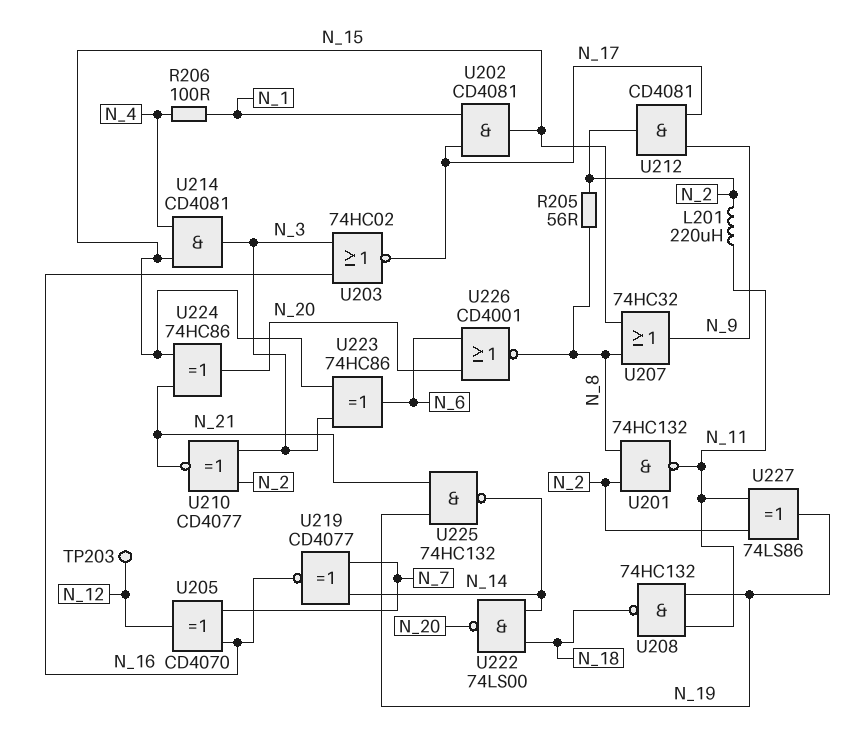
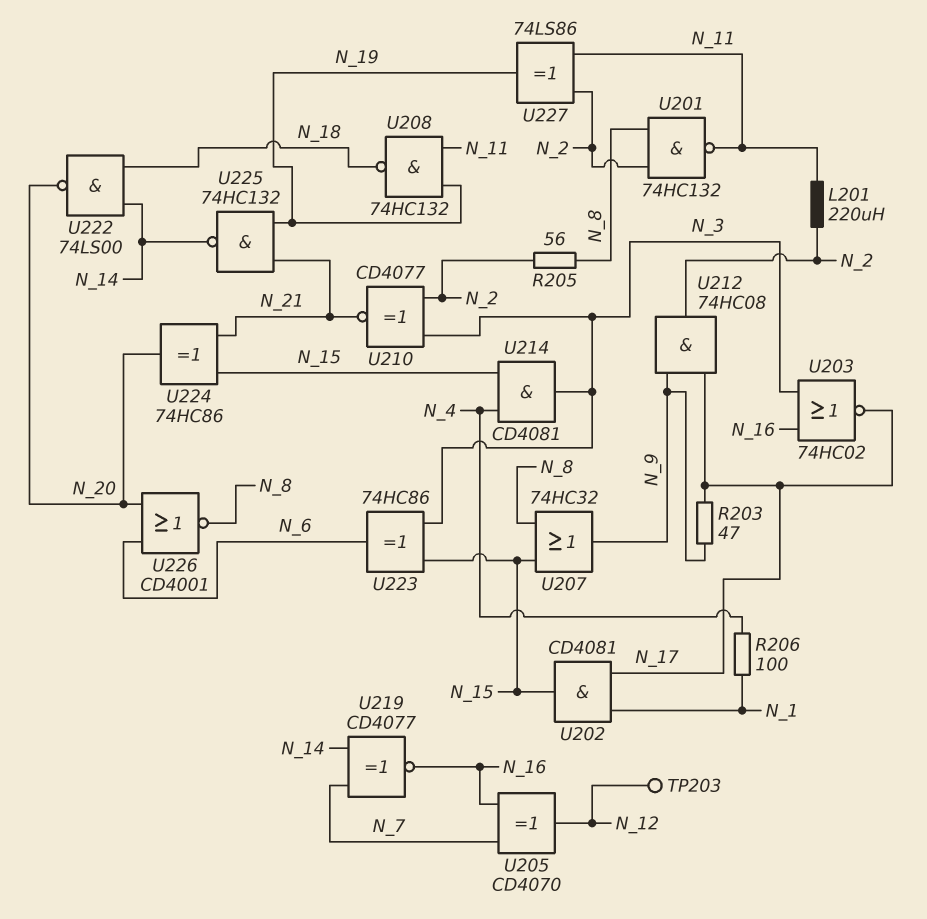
R203: none -> 47 (N_9, N_17)
U212: AND CD4081 (in N_9, in N_17, out N_2) -> AND 74HC08 (in N_9, in N_17, out N_2)

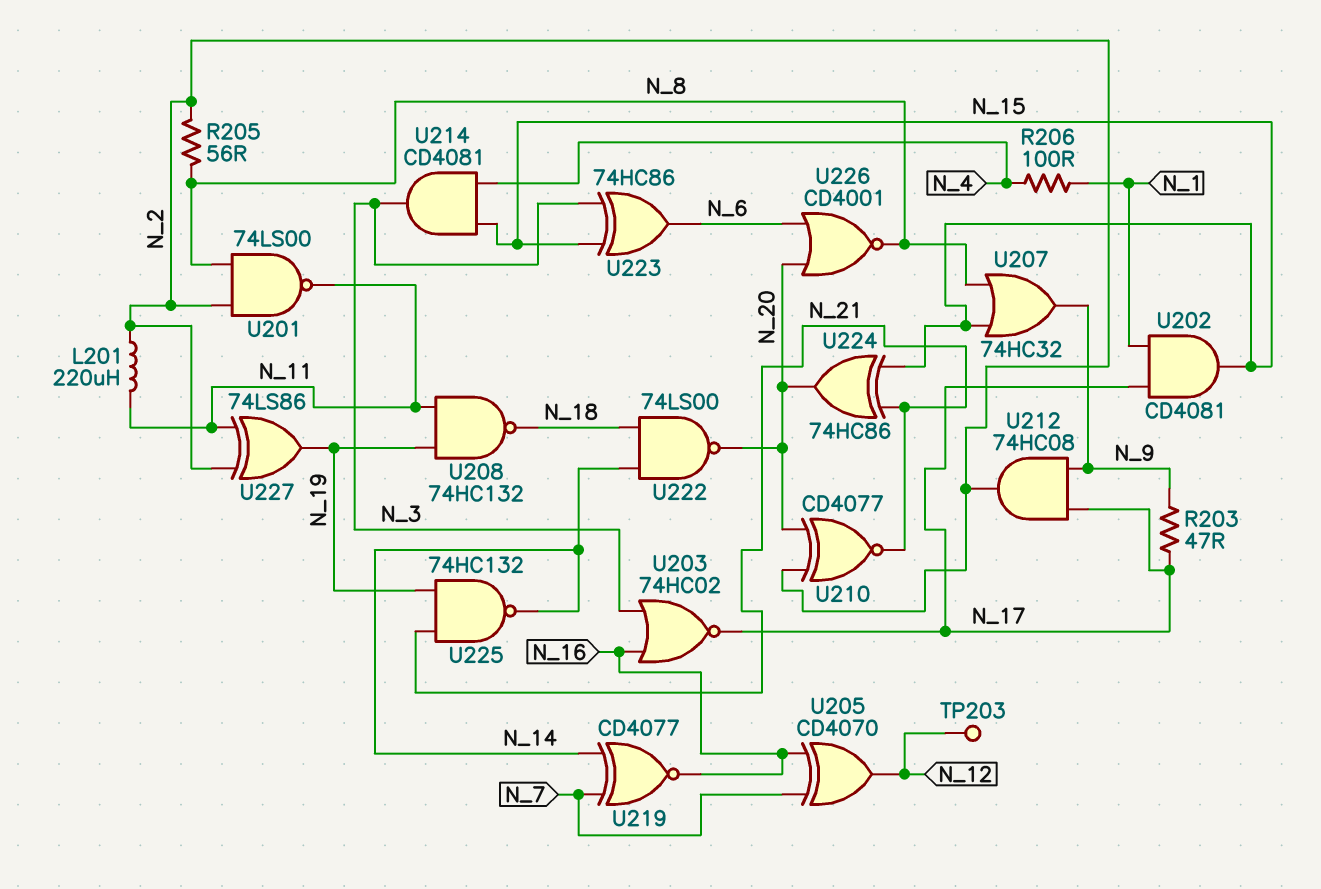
U201: NAND 74HC132 (in N_2, in N_8, out N_11) -> NAND 74LS00 (in N_2, in N_8, out N_11)
U210: XNOR CD4077 (in N_2, in N_3, out N_21) -> XNOR CD4077 (in N_2, in N_20, out N_21)

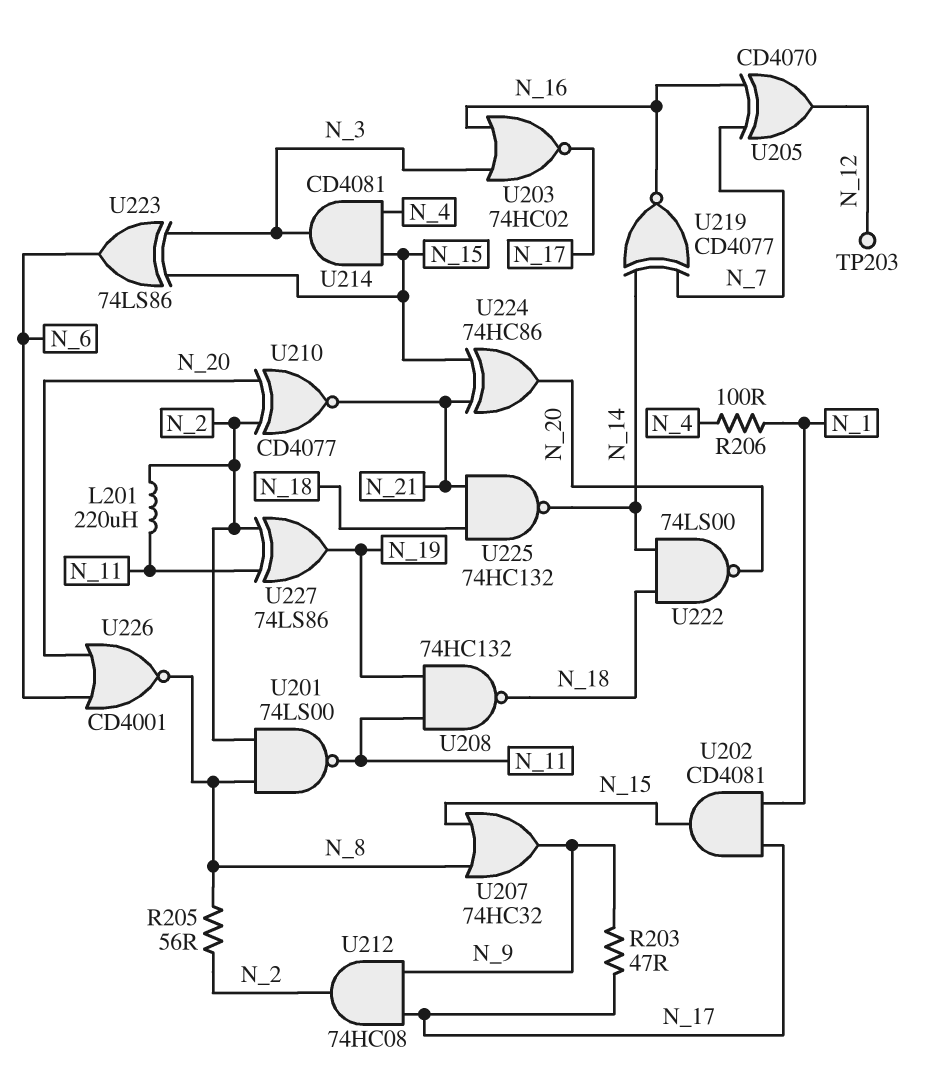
U223: XOR 74HC86 (in N_3, in N_15, out N_6) -> XOR 74LS86 (in N_3, in N_15, out N_6)
U225: NAND 74HC132 (in N_19, in N_21, out N_14) -> NAND 74HC132 (in N_18, in N_21, out N_14)

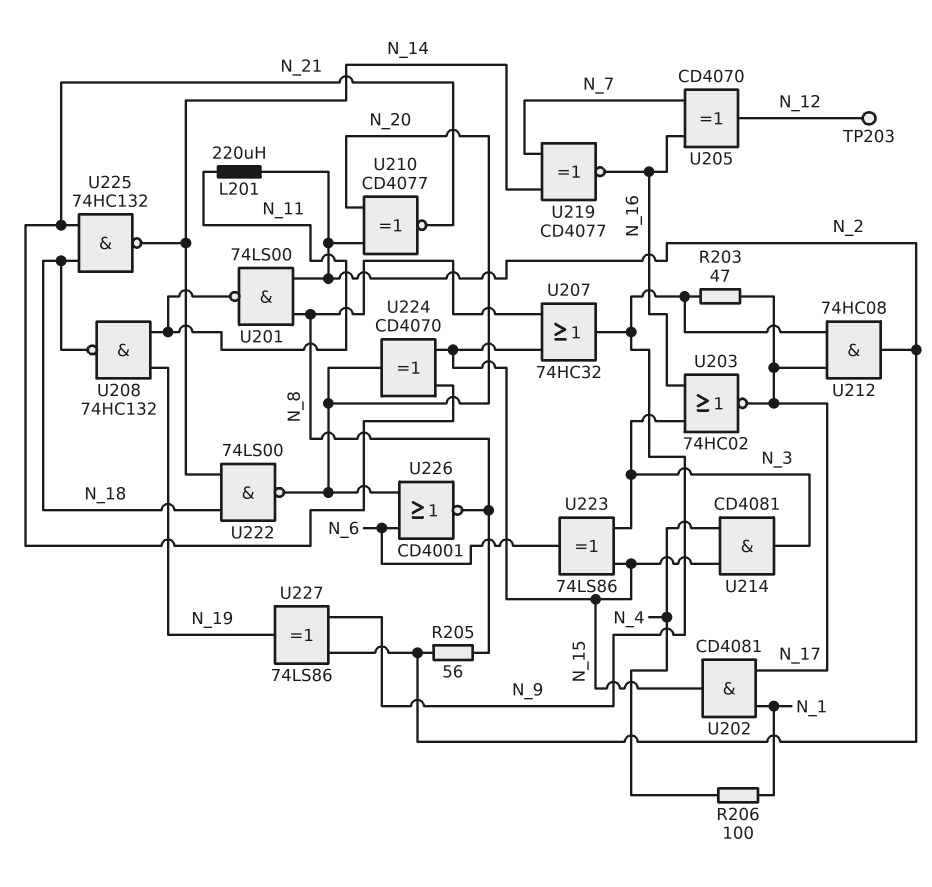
U224: XOR 74HC86 (in N_15, in N_21, out N_20) -> XOR CD4070 (in N_15, in N_21, out N_20)
U227: XOR 74LS86 (in N_2, in N_11, out N_19) -> XOR 74LS86 (in N_2, in N_9, out N_19)

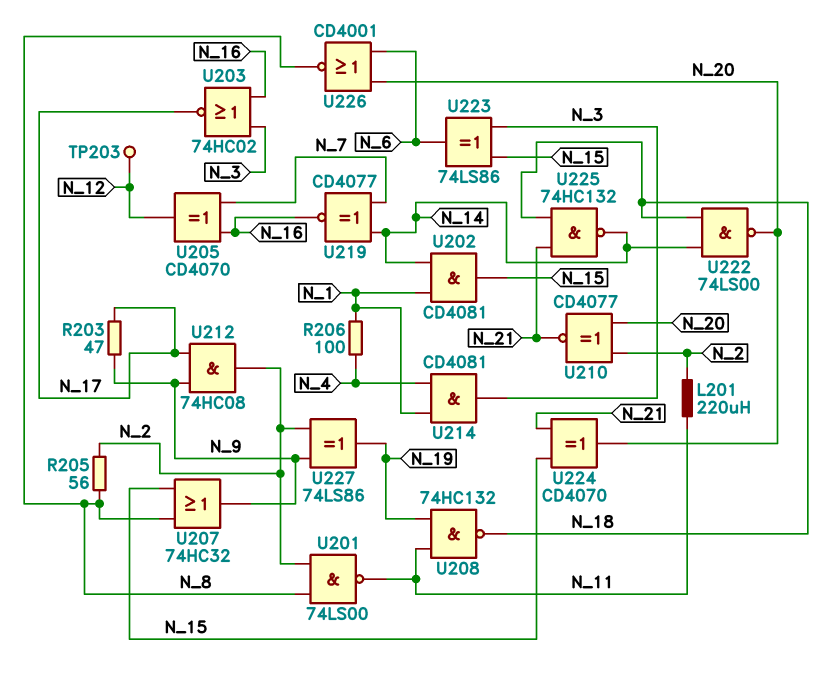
U202: AND CD4081 (in N_1, in N_17, out N_15) -> AND CD4081 (in N_1, in N_14, out N_15)
U214: AND CD4081 (in N_4, in N_15, out N_3) -> AND CD4081 (in N_1, in N_4, out N_3)

